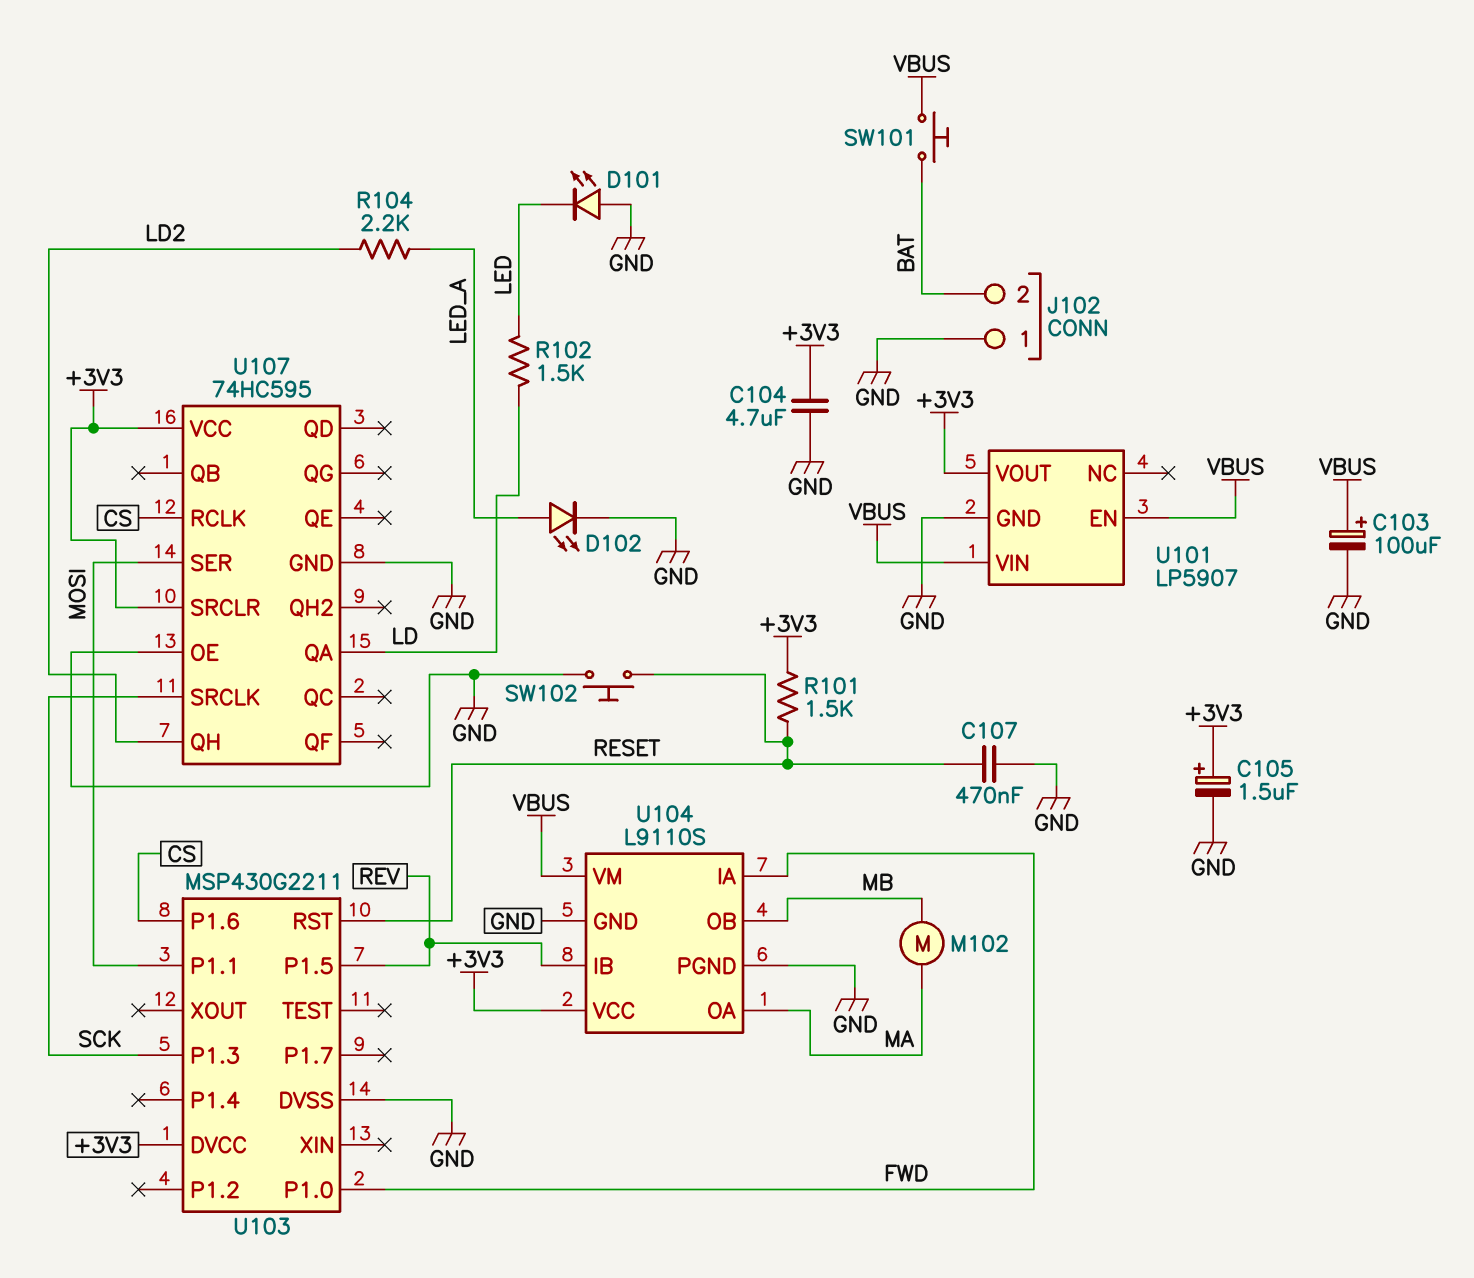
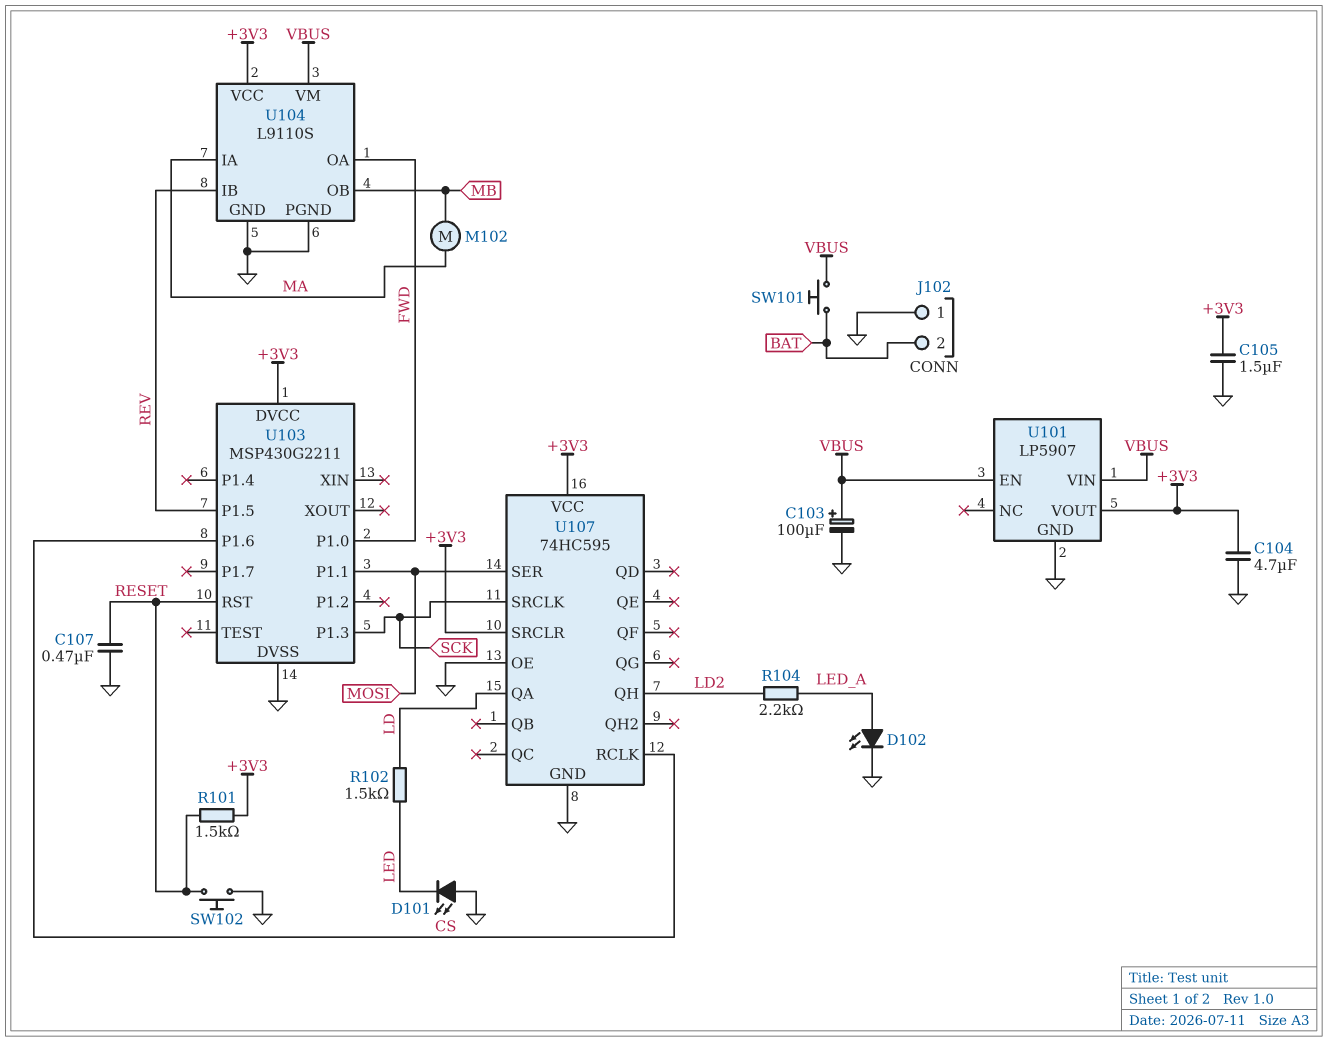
C105: 1.5uF (plus +3V3, minus GND) -> 1.5uF (+3V3, GND)
U104 pin IA: FWD -> MA
U104 pin OA: MA -> FWD

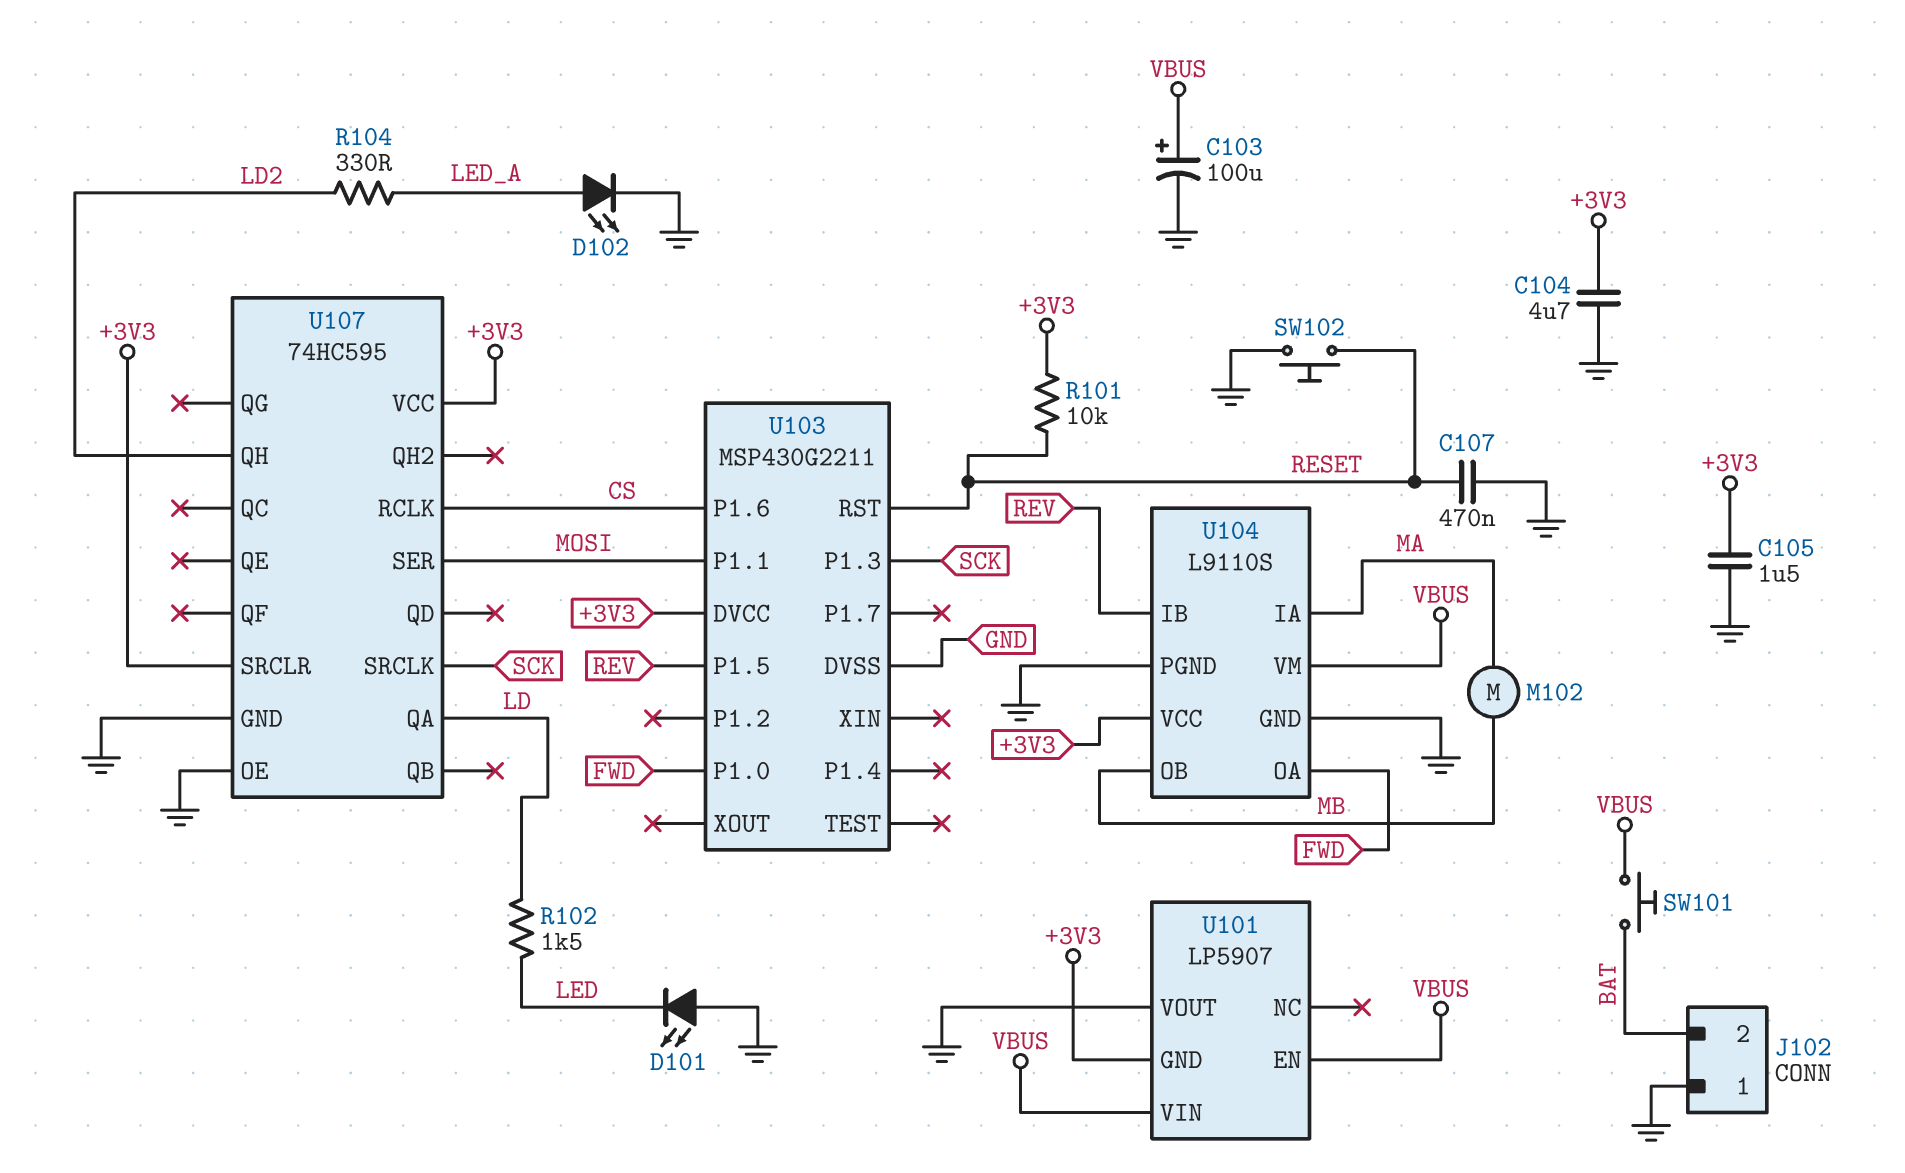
R101: 1.5k (+3V3, RESET) -> 10k (+3V3, RESET)
R104: 2.2k (LD2, LED_A) -> 330 (LD2, LED_A)
U101 pin GND: GND -> +3V3
U101 pin VOUT: +3V3 -> GND

